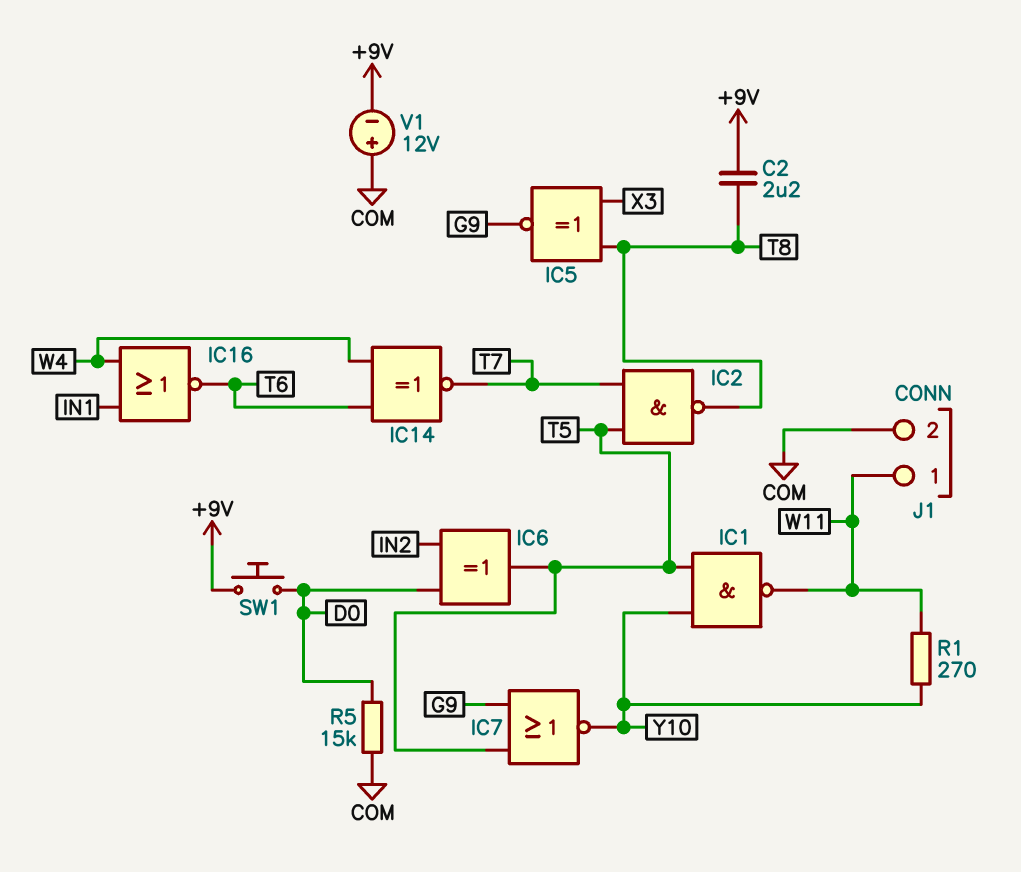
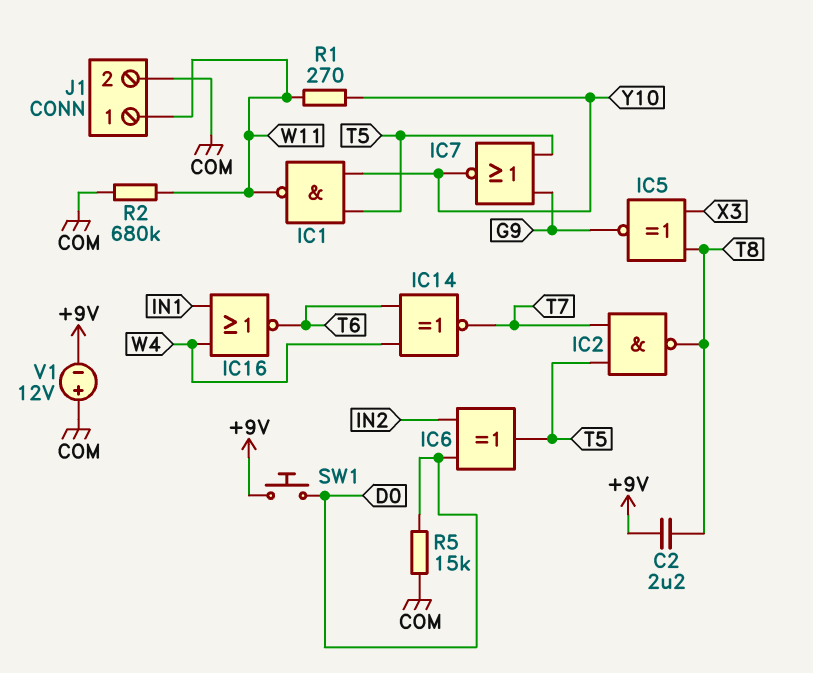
R2: none -> 680k (COM, W11)

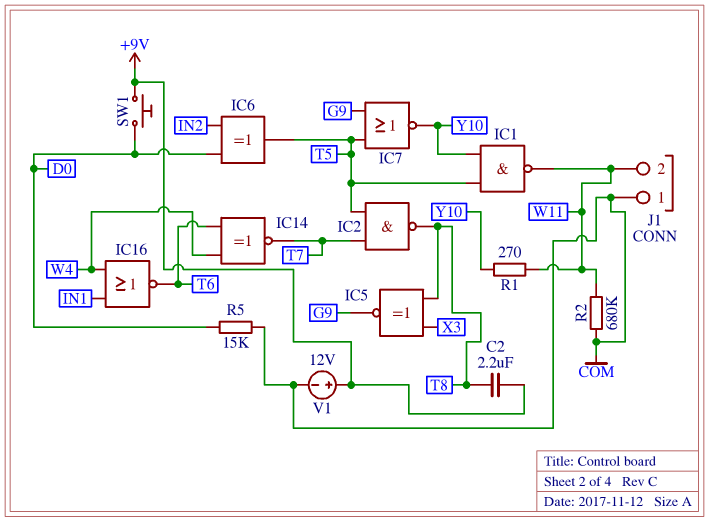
J1 pin 1: W11 -> COM
J1 pin 2: COM -> W11
V1: 12V (plus COM, minus +9V) -> 12V (plus +9V, minus COM)

